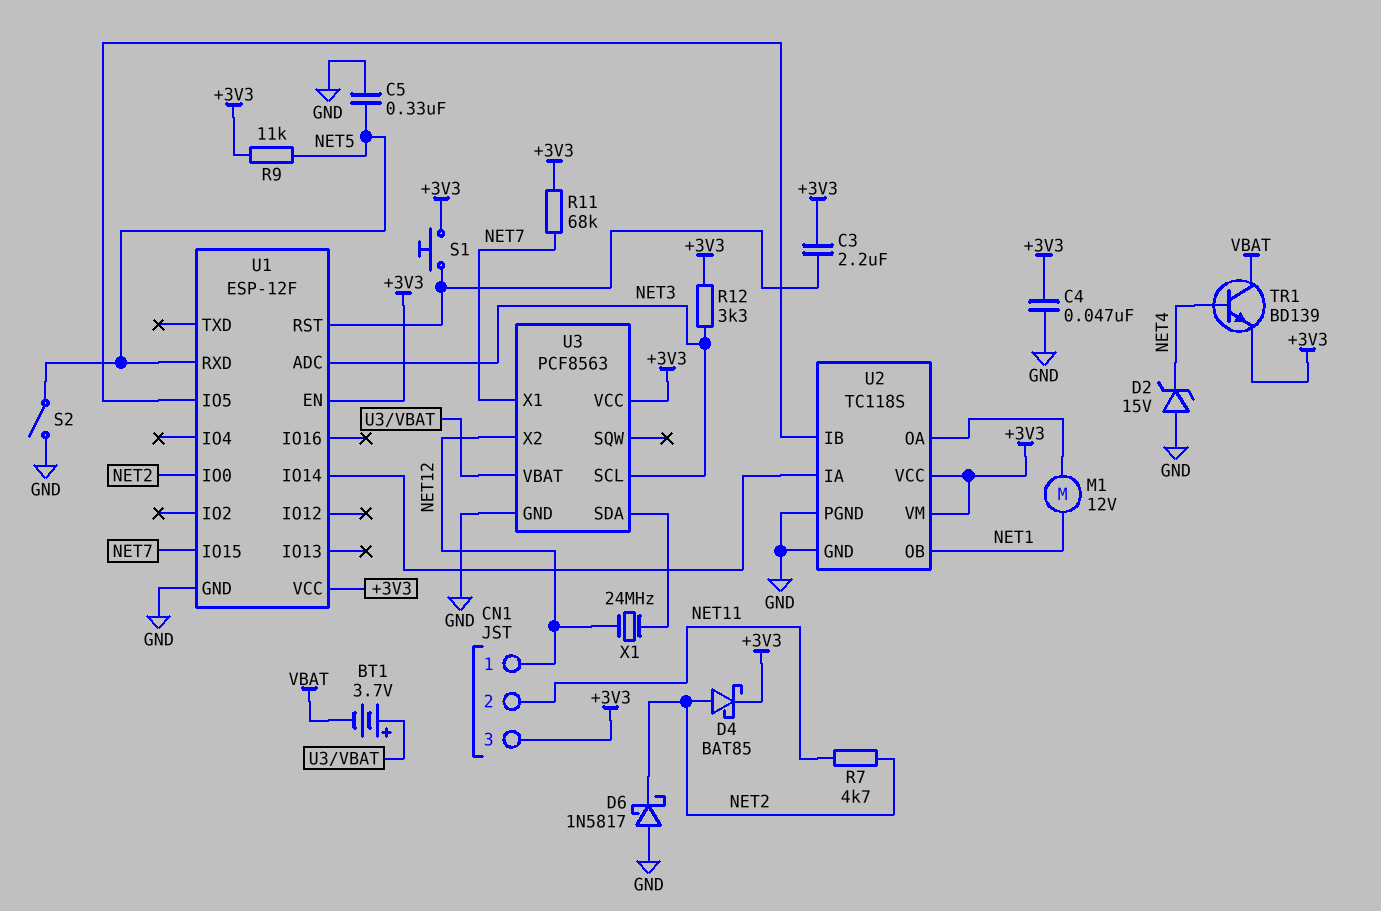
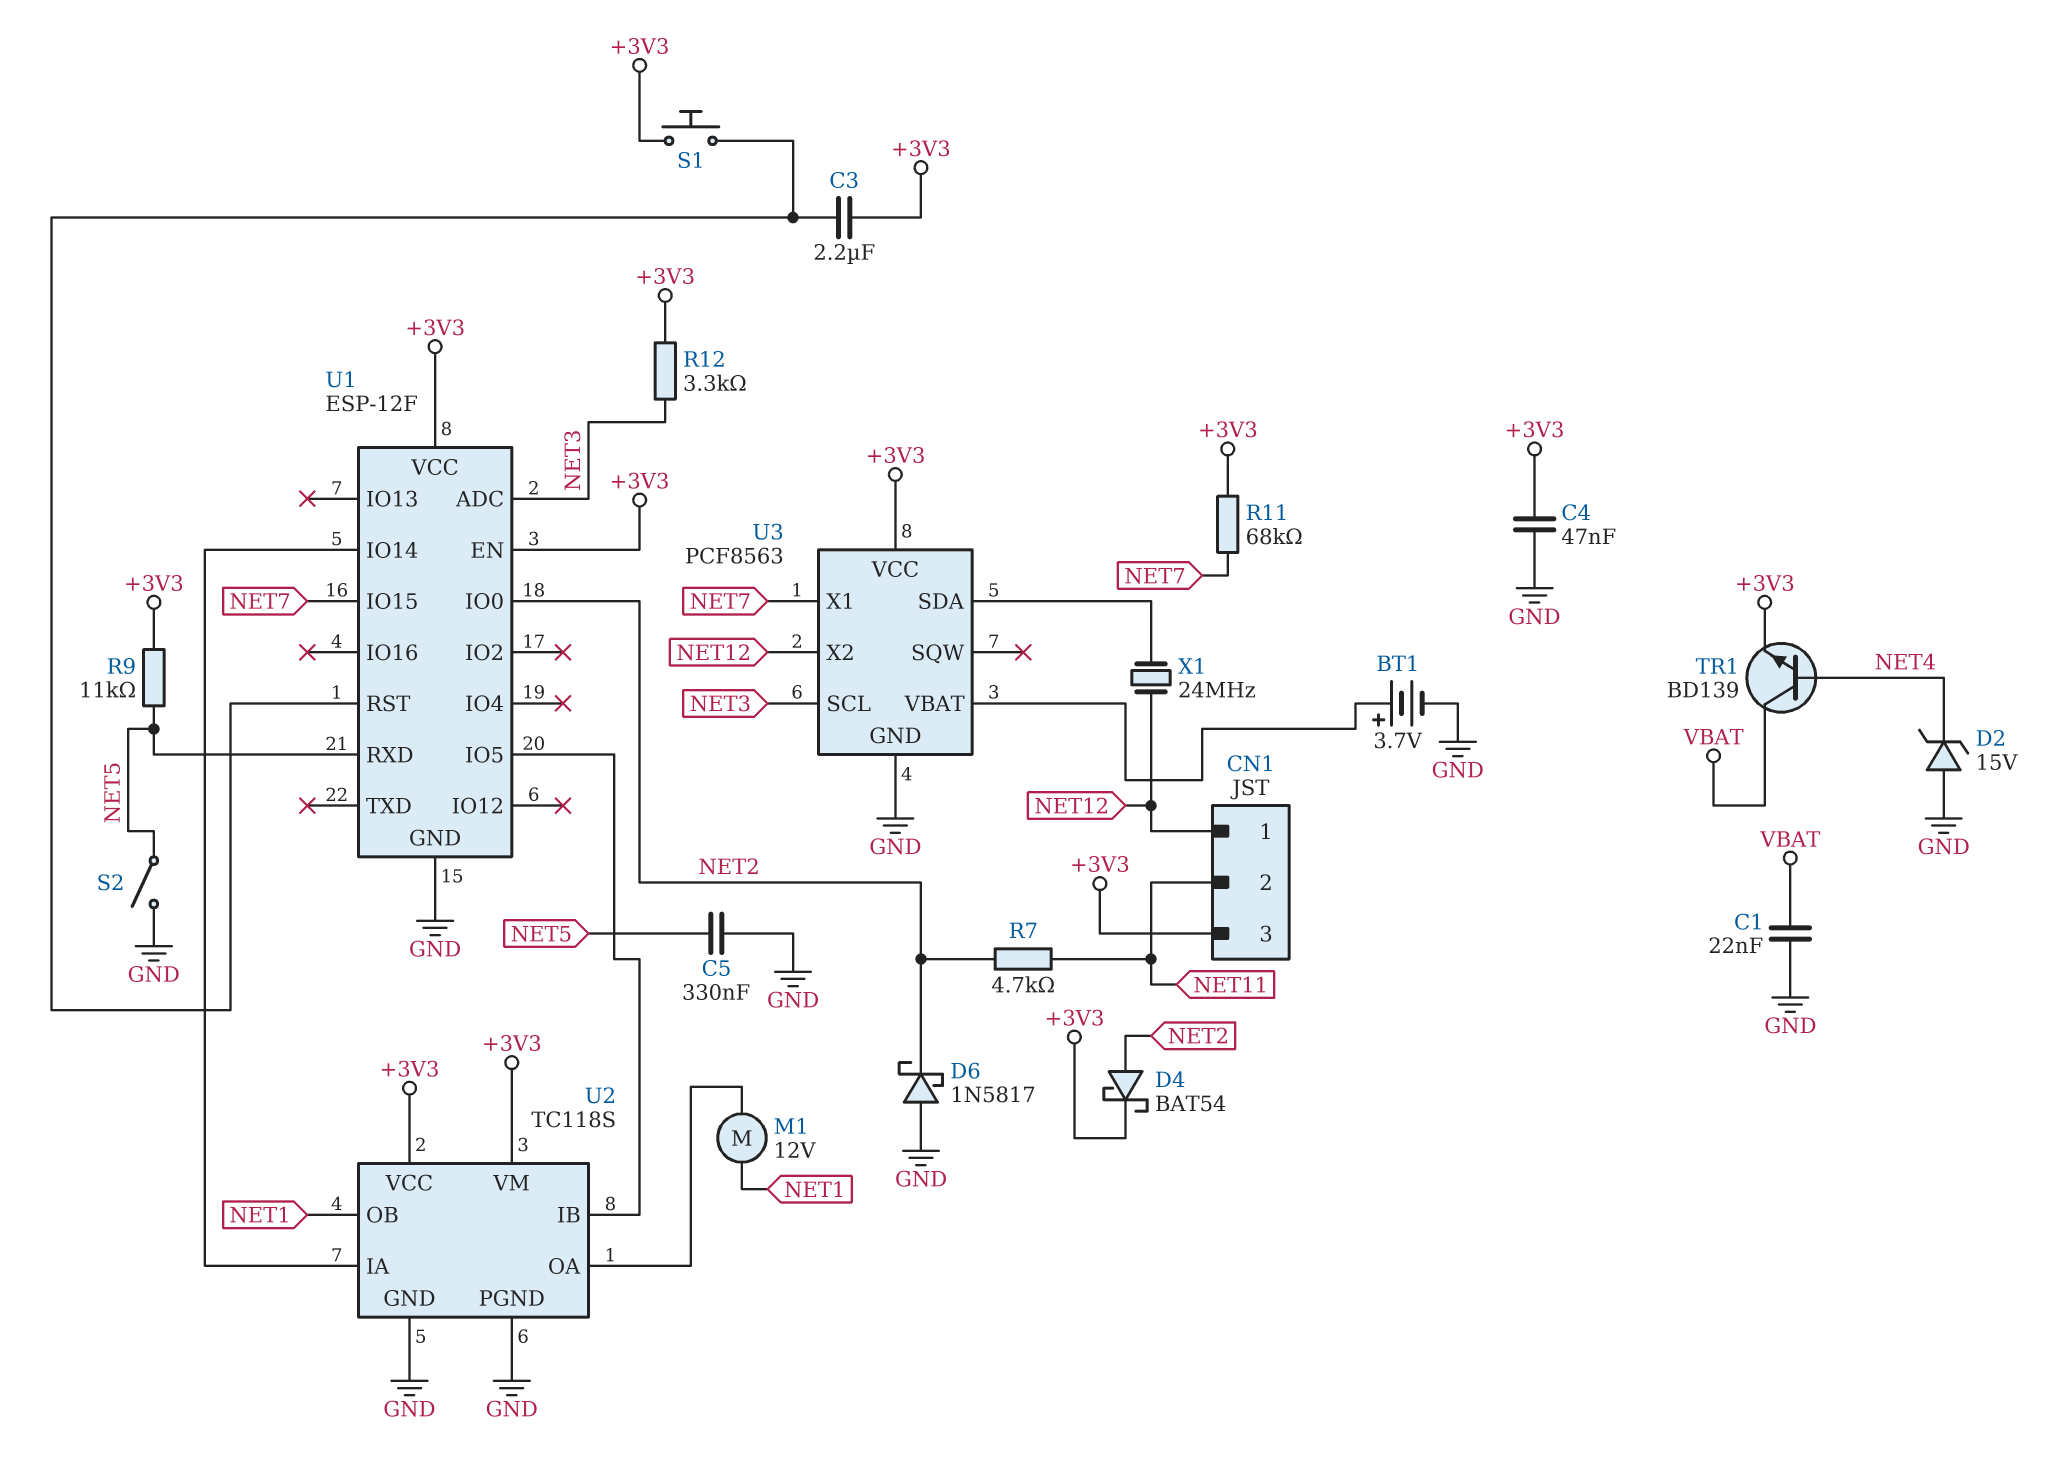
BT1: 3.7V (plus U3/VBAT, minus VBAT) -> 3.7V (plus U3/VBAT, minus GND)
C1: none -> 22nF (GND, VBAT)
D4: schottky BAT85 (A NET2, K +3V3) -> schottky BAT54 (A NET2, K +3V3)

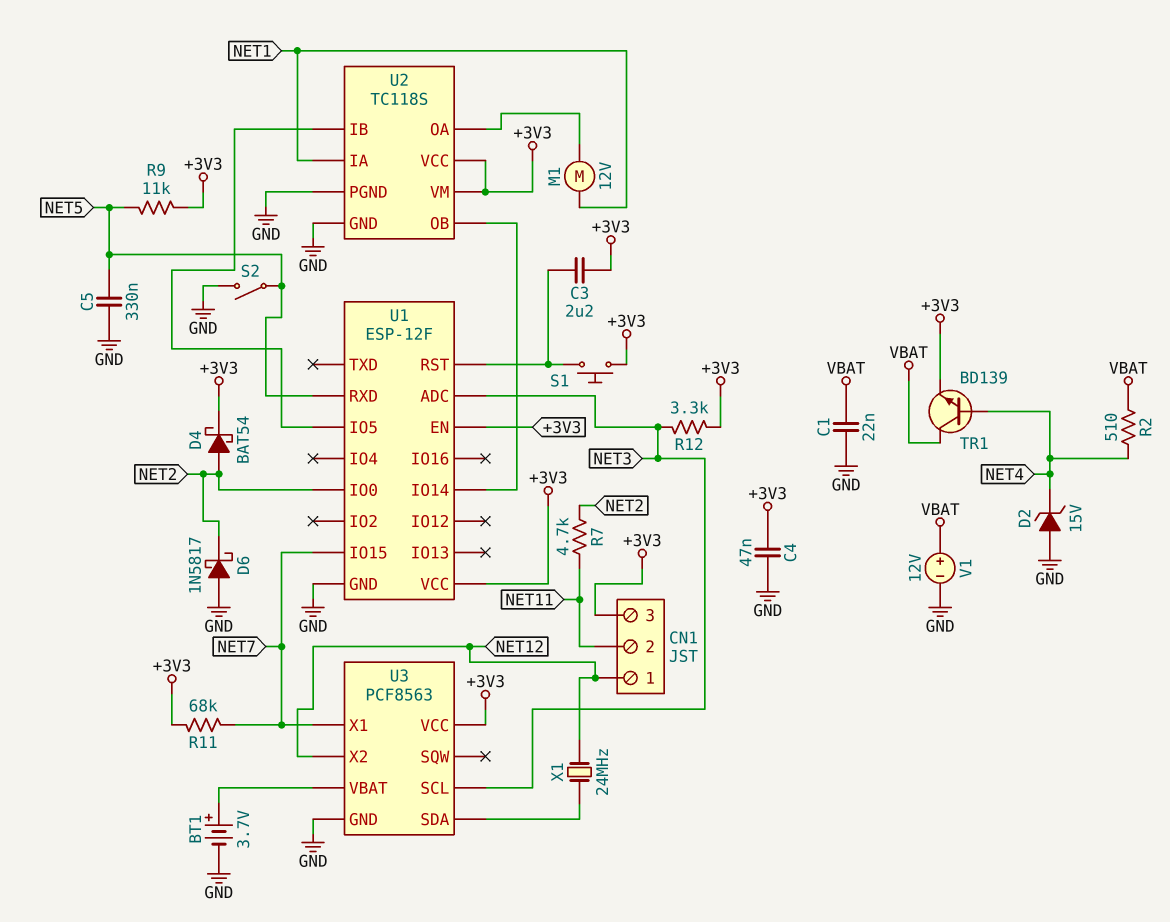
R2: none -> 510 (NET4, VBAT)
U2 pin IA: U1/IO14 -> NET1
U2 pin OB: NET1 -> U1/IO14
V1: none -> 12V (plus VBAT, minus GND)

